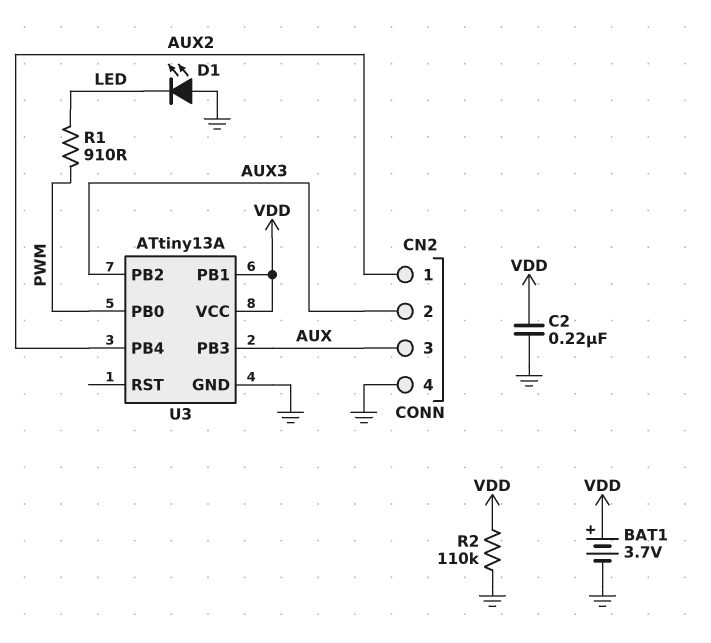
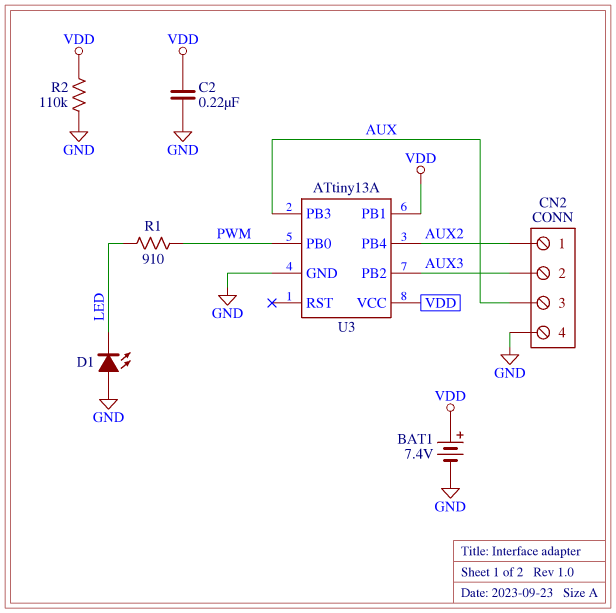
BAT1: 3.7V (plus VDD, minus GND) -> 7.4V (plus VDD, minus GND)

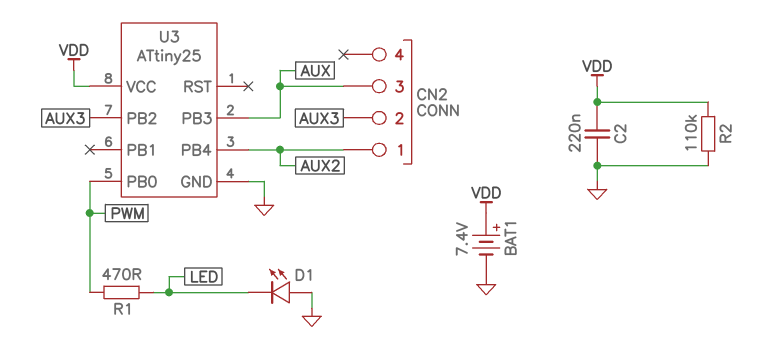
CN2 pin 4: GND -> none
R1: 910 (LED, PWM) -> 470 (LED, PWM)
U3: ATtiny13A -> ATtiny25
U3 pin PB1: VDD -> none

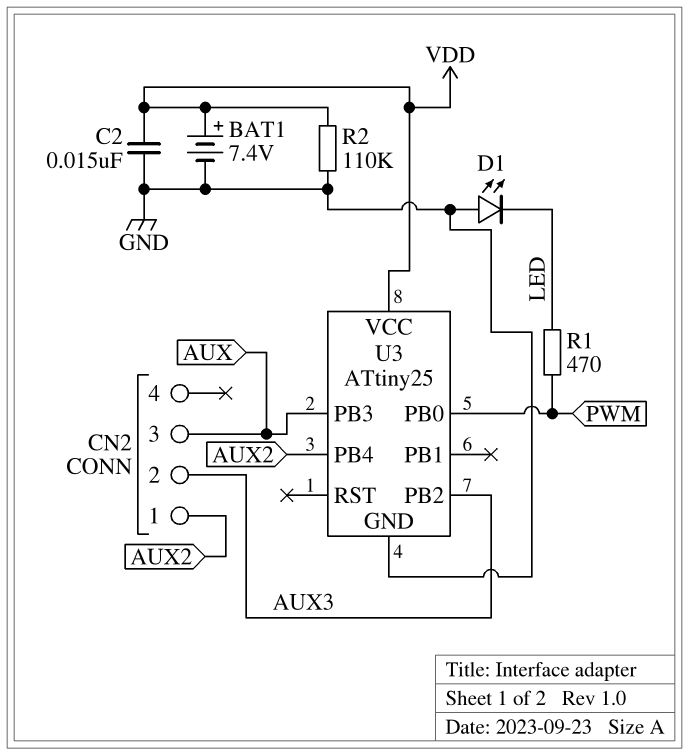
C2: 220nF (GND, VDD) -> 15nF (GND, VDD)

